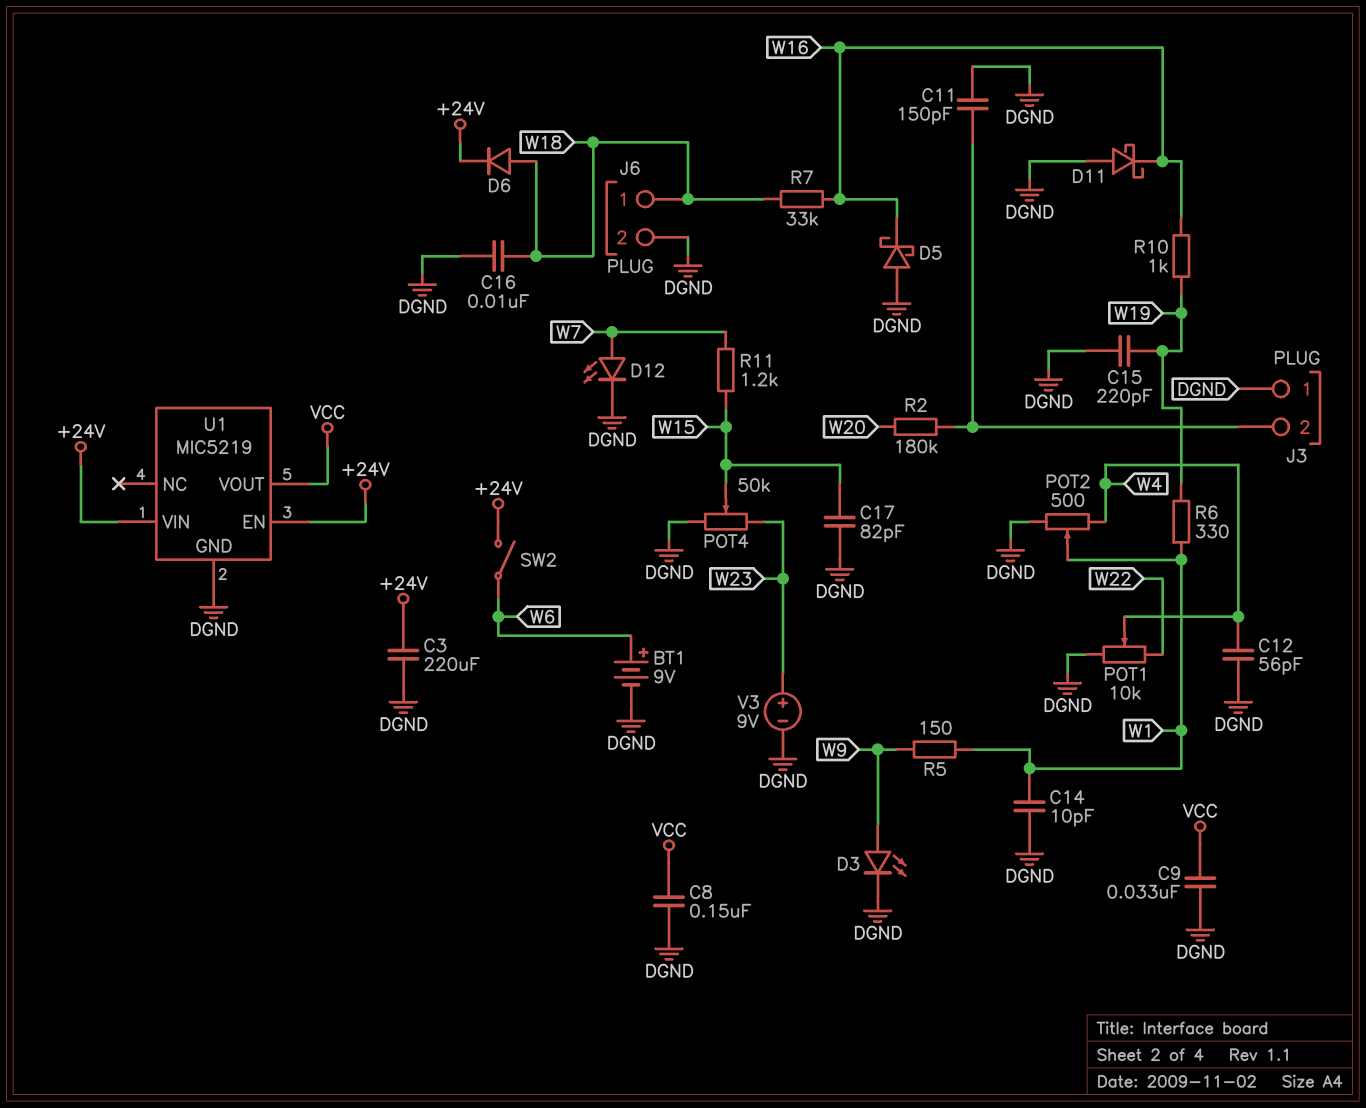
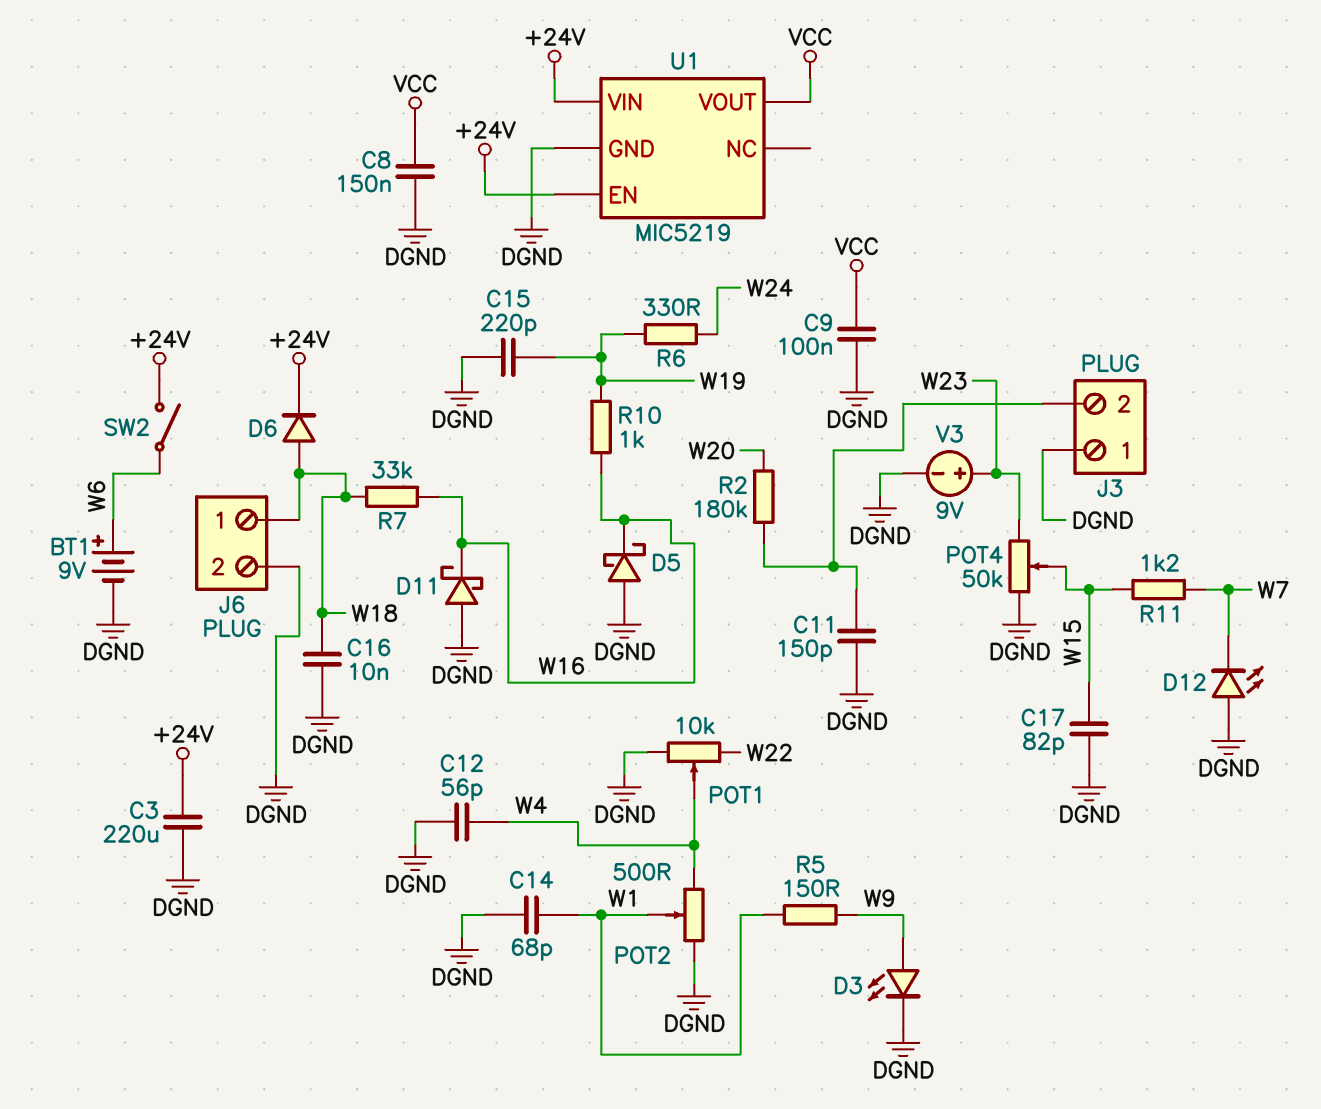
C9: 33nF (DGND, VCC) -> 100nF (DGND, VCC)
C14: 10pF (DGND, W1) -> 68pF (DGND, W1)
D12: LED (A W7, K DGND) -> LED (A DGND, K W7)
R6: 330 (W1, W19) -> 330 (W19, W24)

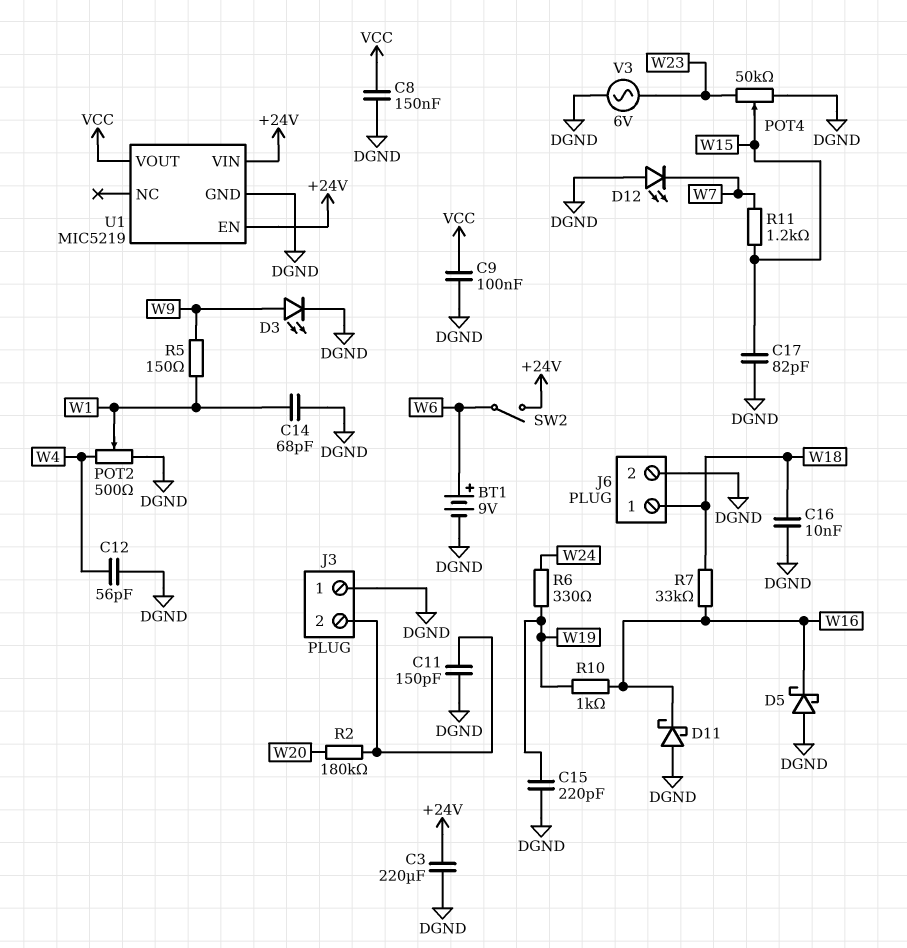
D6: diode (A W18, K +24V) -> none
POT1: 10k (DGND, W22, wiper W4) -> none
V3: 9V (plus W23, minus DGND) -> AC 6V (DGND, W23)

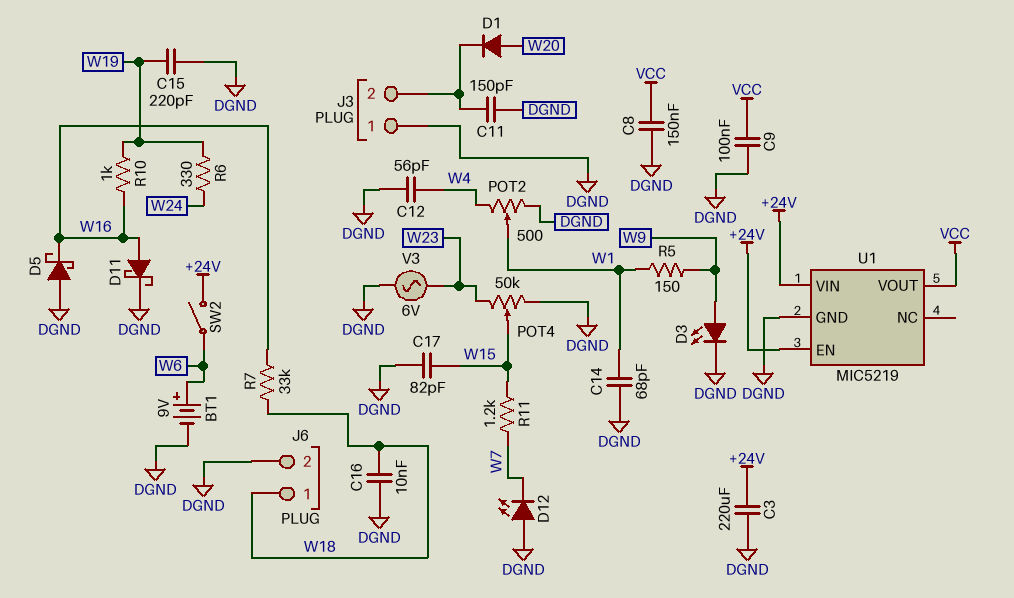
D1: none -> diode (A W20, K J3/2)
D11: schottky (A DGND, K W16) -> schottky (A W16, K DGND)
R2: 180k (J3/2, W20) -> none

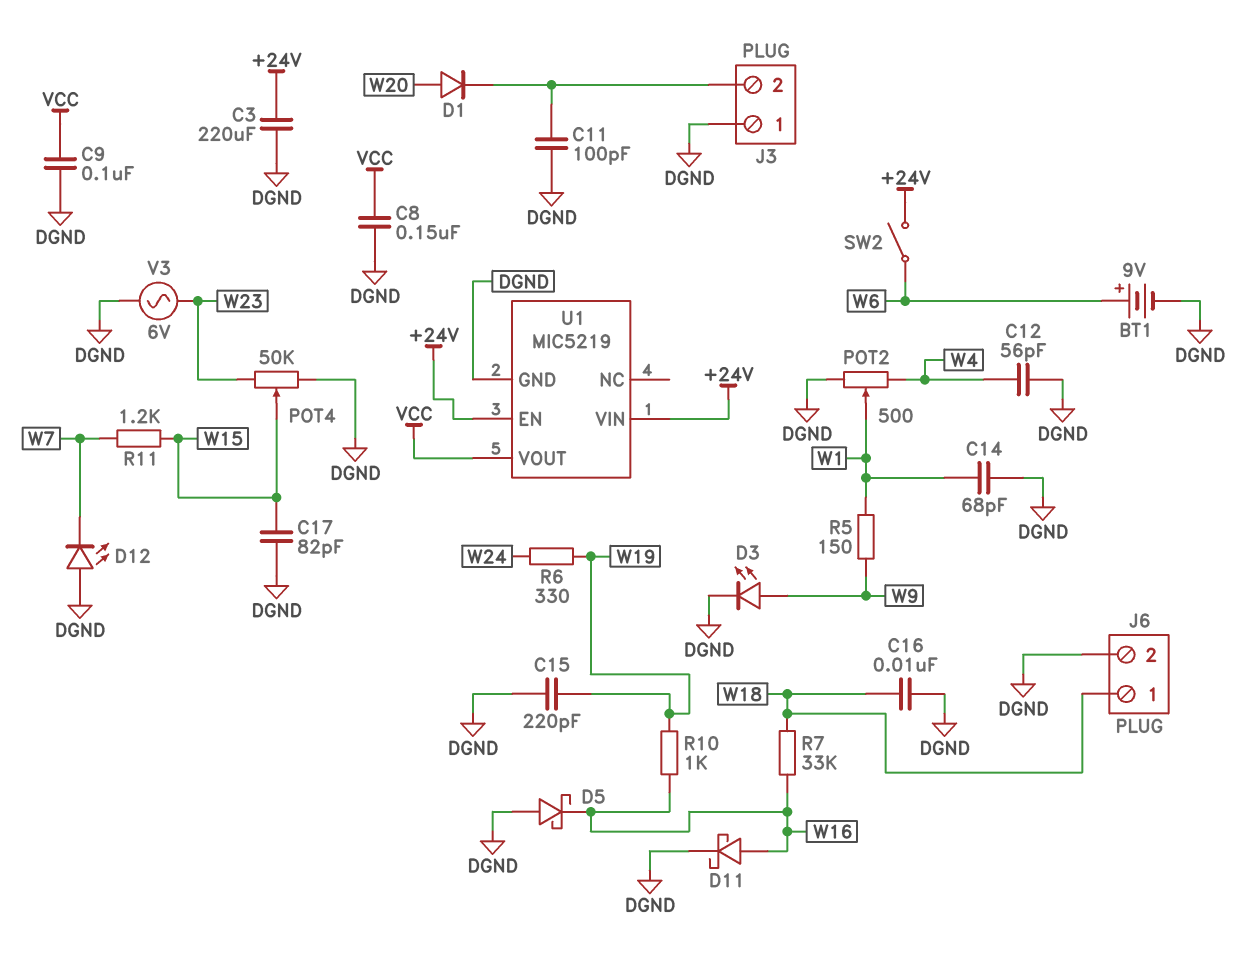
C11: 150pF (DGND, J3/2) -> 100pF (DGND, J3/2)

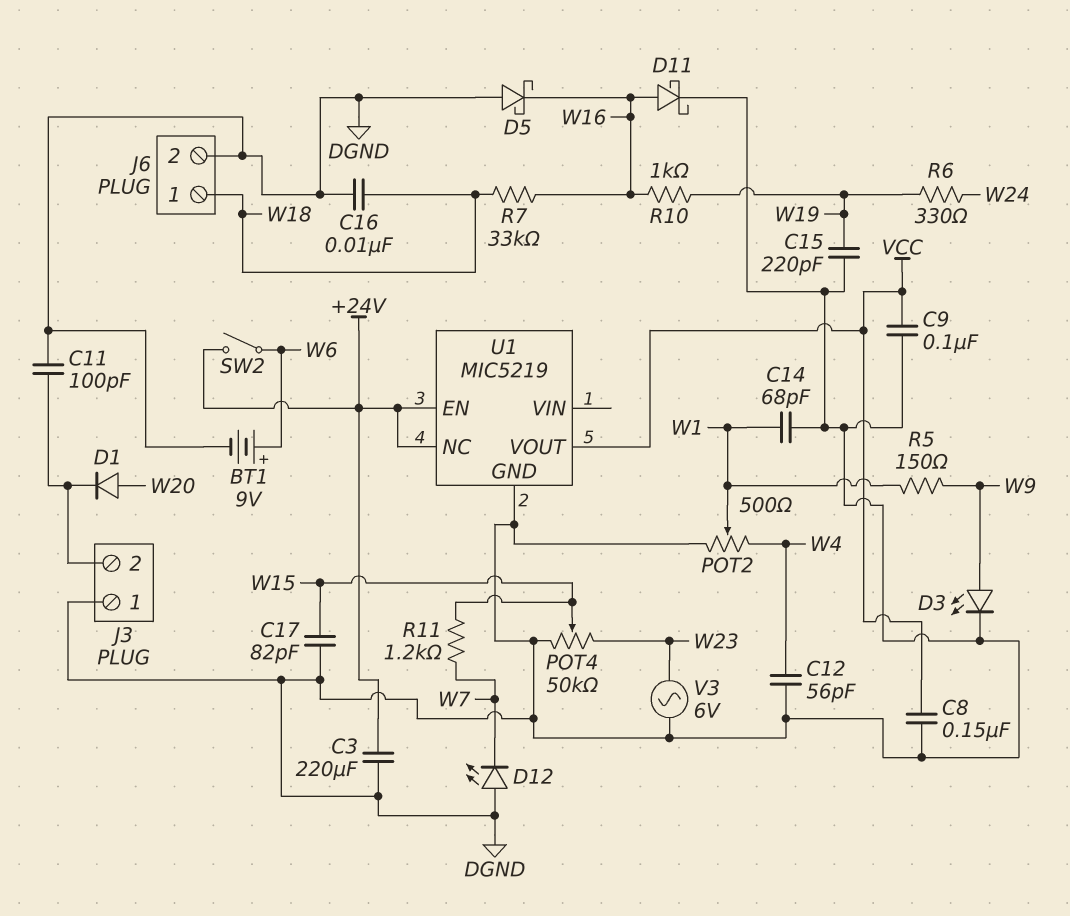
U1 pin NC: none -> +24V
U1 pin VIN: +24V -> none

